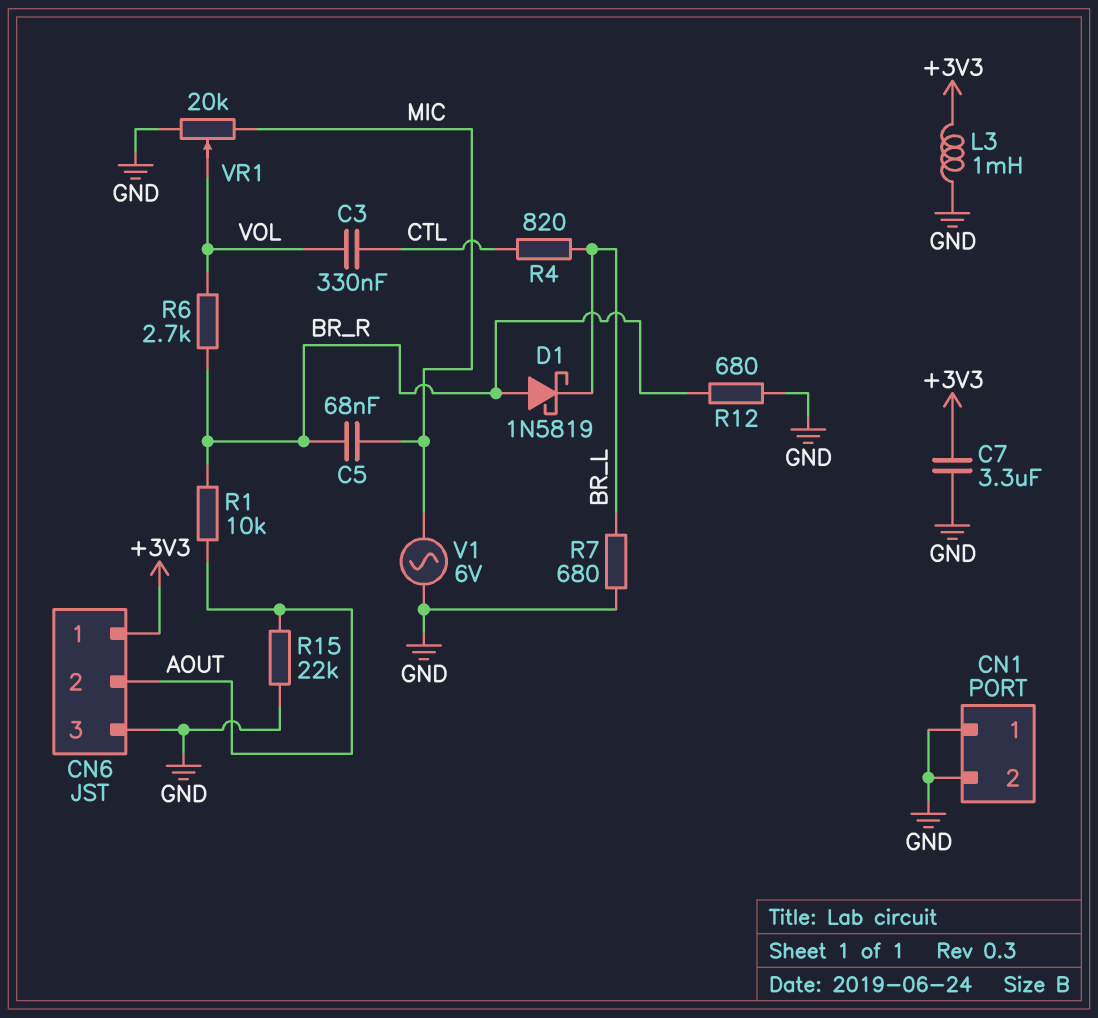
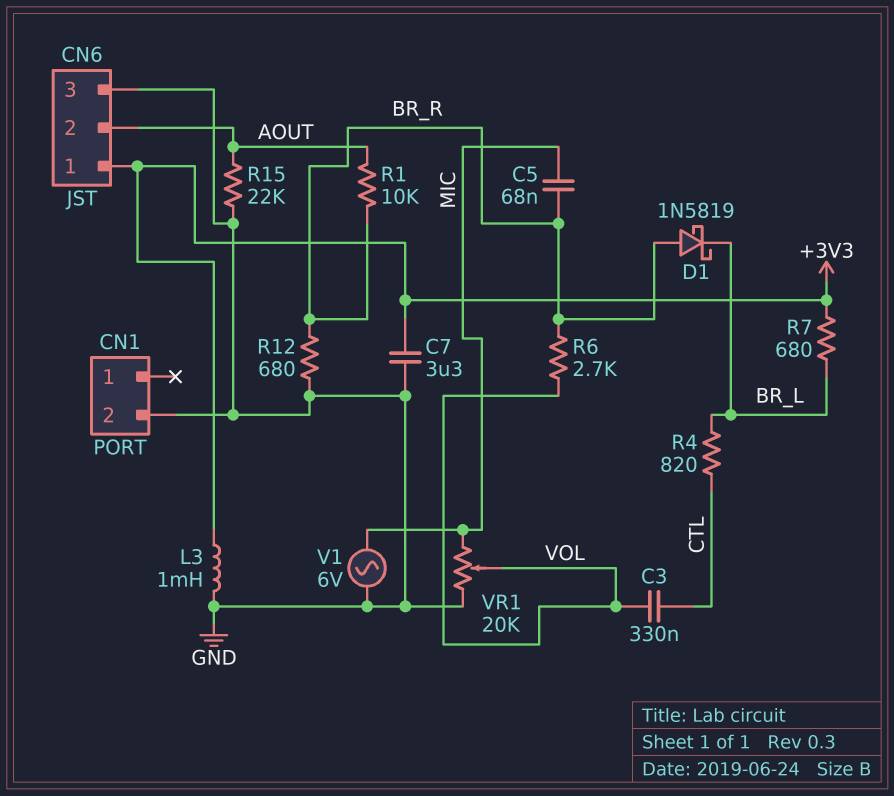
CN1 pin 1: GND -> none
R7: 680 (BR_L, GND) -> 680 (+3V3, BR_L)

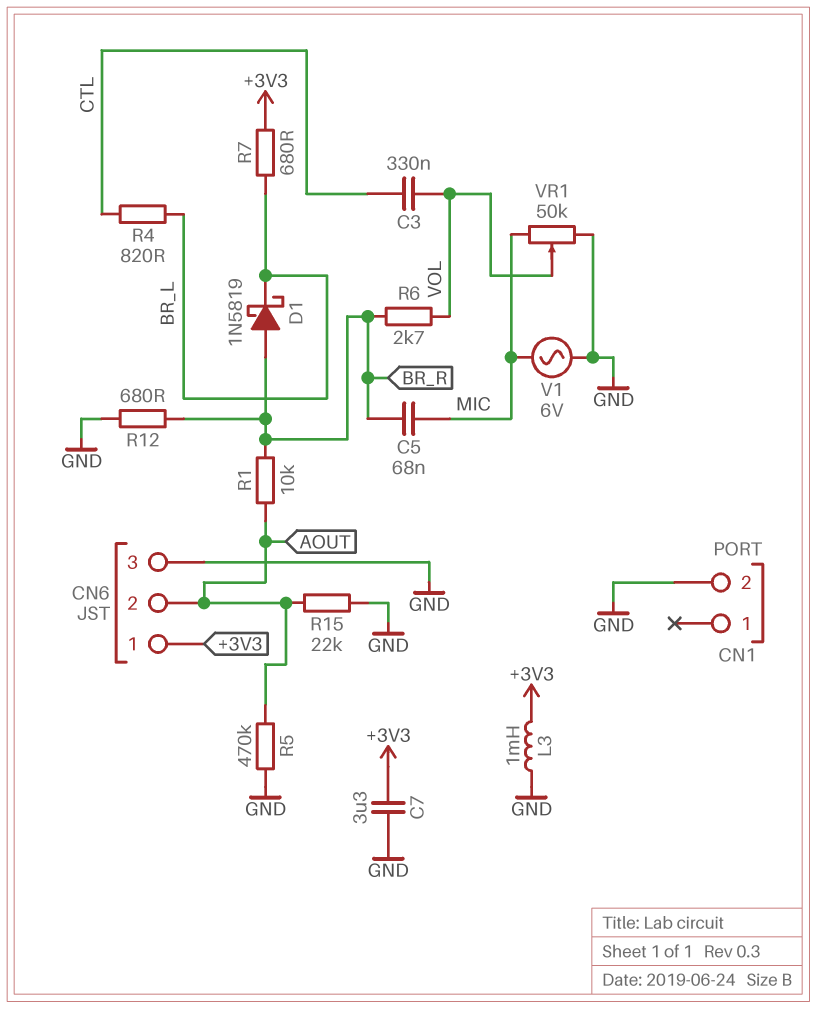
R5: none -> 470k (AOUT, GND)
VR1: 20k (GND, MIC, wiper VOL) -> 50k (GND, MIC, wiper VOL)

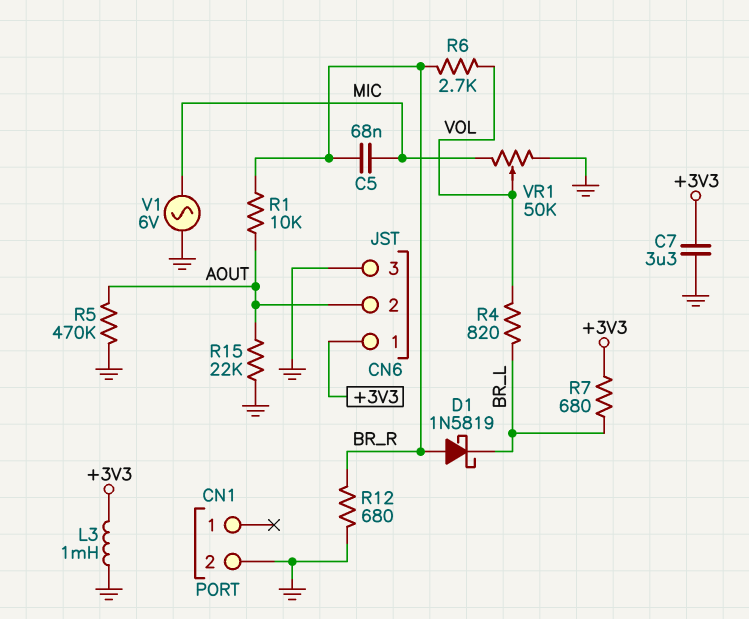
C3: 330nF (CTL, VOL) -> none
R4: 820 (BR_L, CTL) -> 820 (BR_L, VOL)

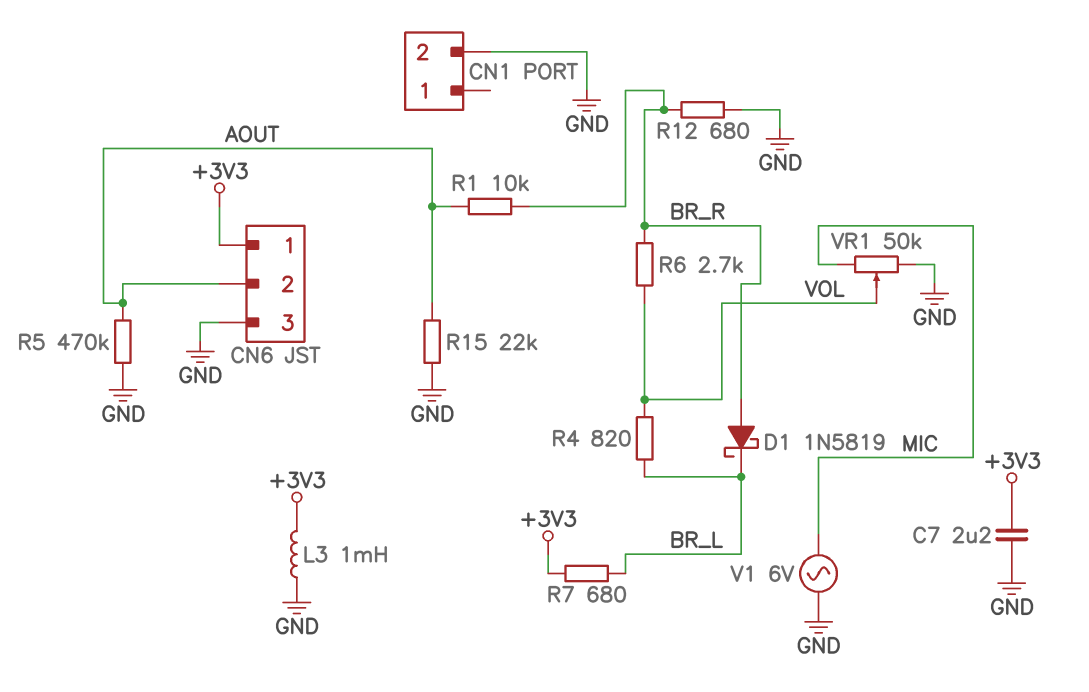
C5: 68nF (BR_R, MIC) -> none
C7: 3.3uF (+3V3, GND) -> 2.2uF (+3V3, GND)

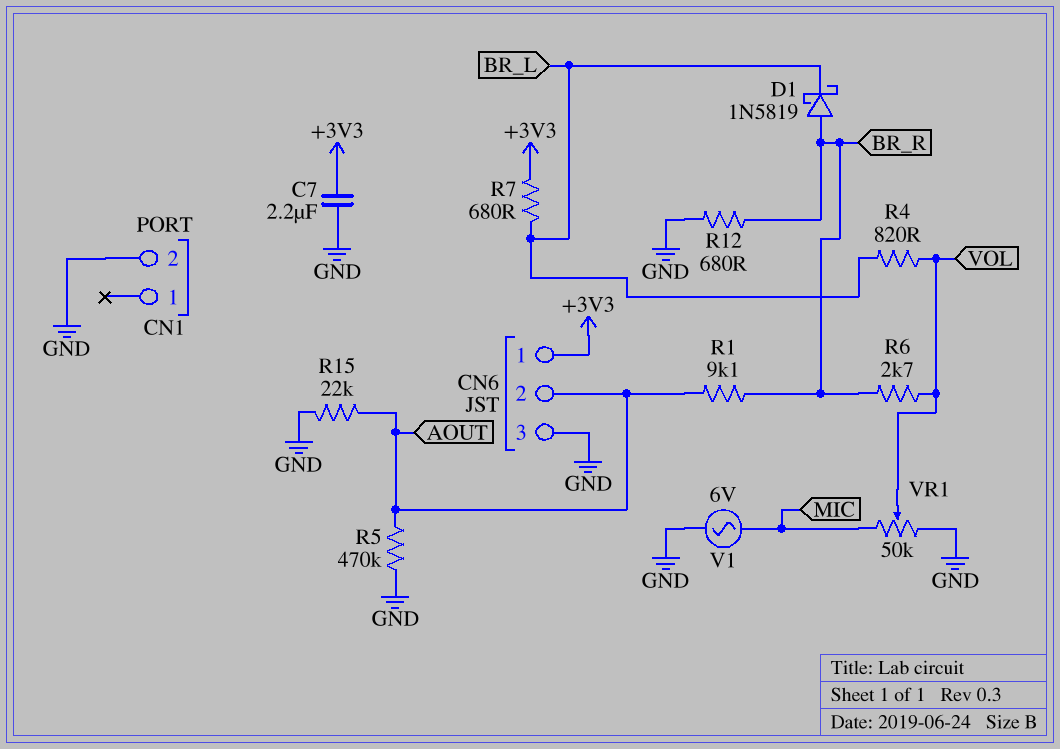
L3: 1mH (+3V3, GND) -> none
R1: 10k (AOUT, BR_R) -> 9.1k (AOUT, BR_R)

